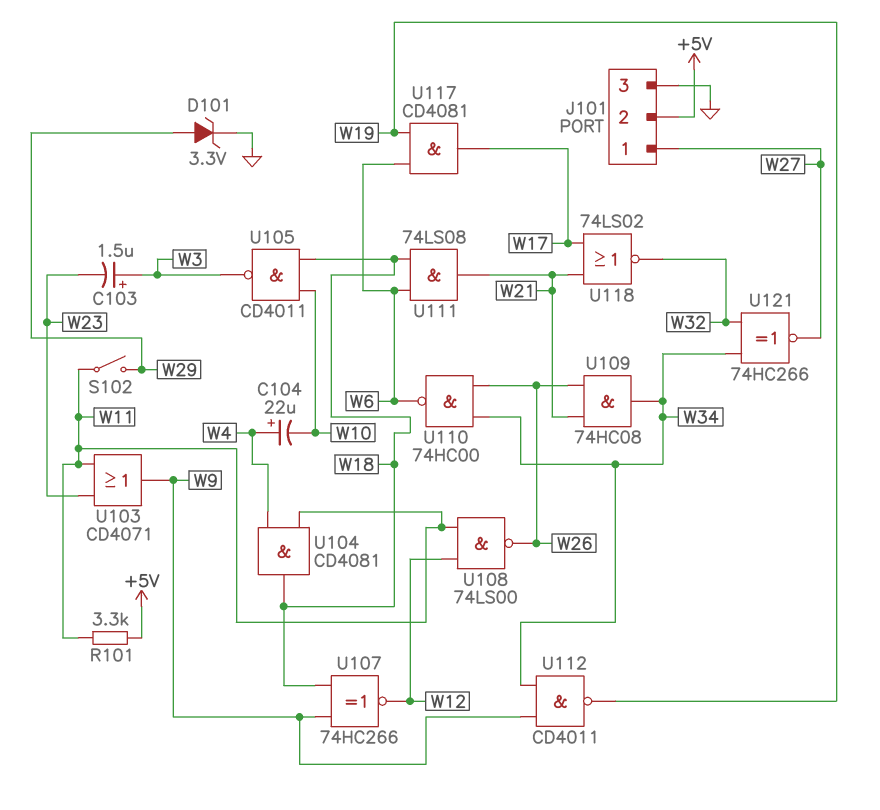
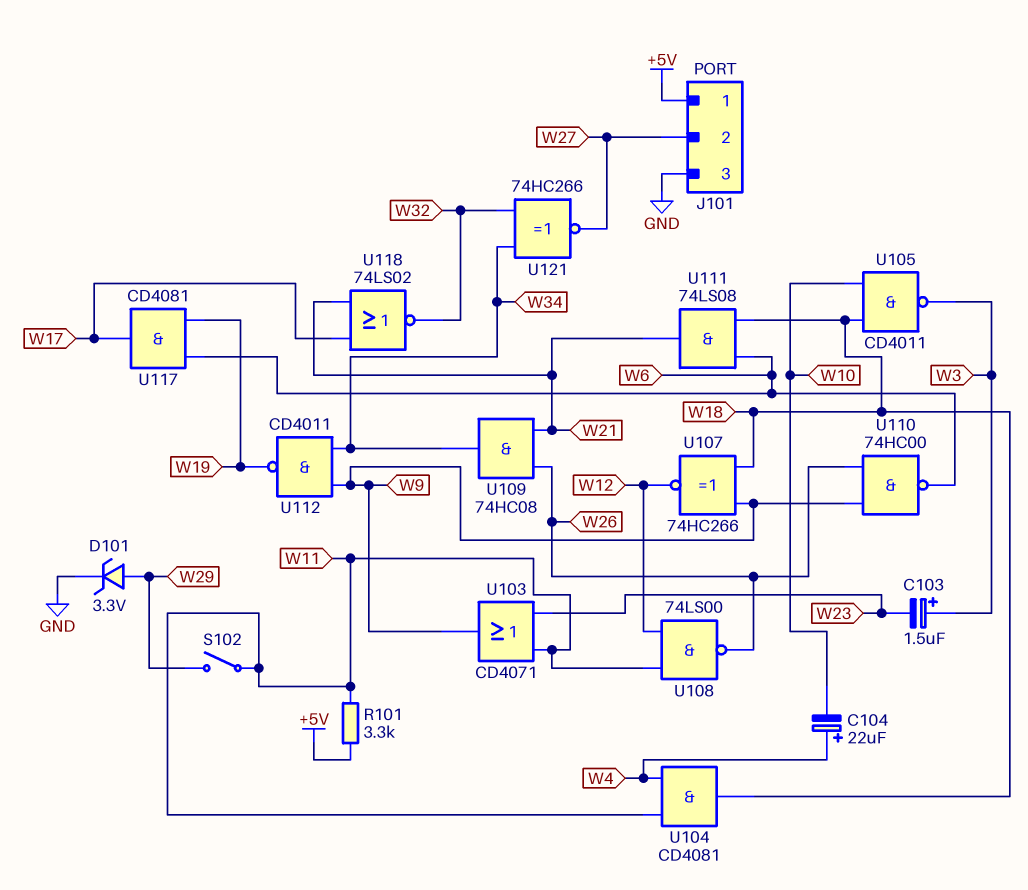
J101 pin 1: W27 -> +5V
J101 pin 2: +5V -> W27
U110: NAND 74HC00 (in W26, in W34, out W6) -> NAND 74HC00 (in W9, in W26, out W6)

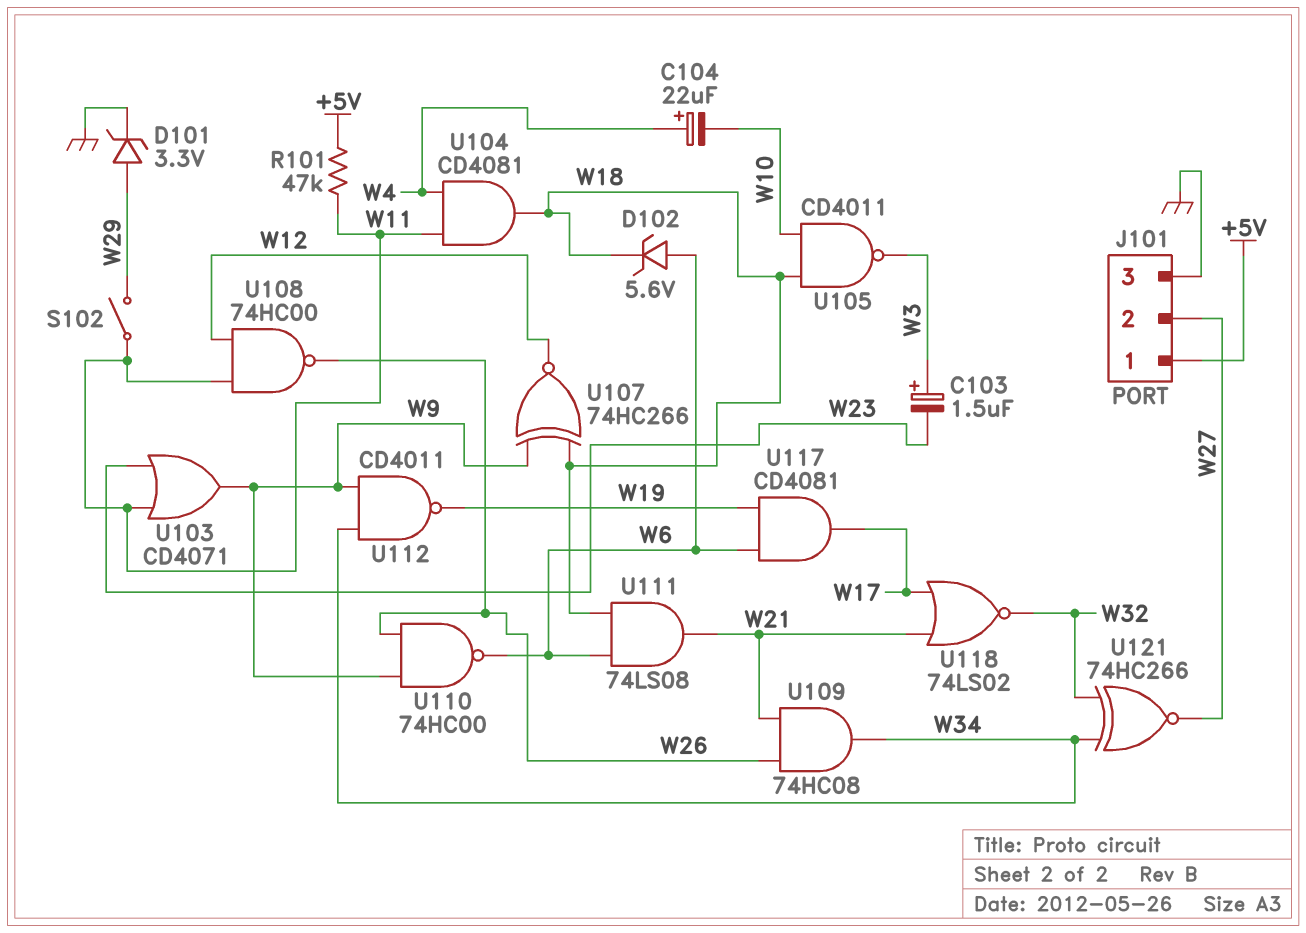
D102: none -> zener 5.6V (A W6, K W18)
R101: 3.3k (+5V, W11) -> 47k (+5V, W11)
U108: NAND 74LS00 (in W11, in W12, out W26) -> NAND 74HC00 (in W11, in W12, out W26)

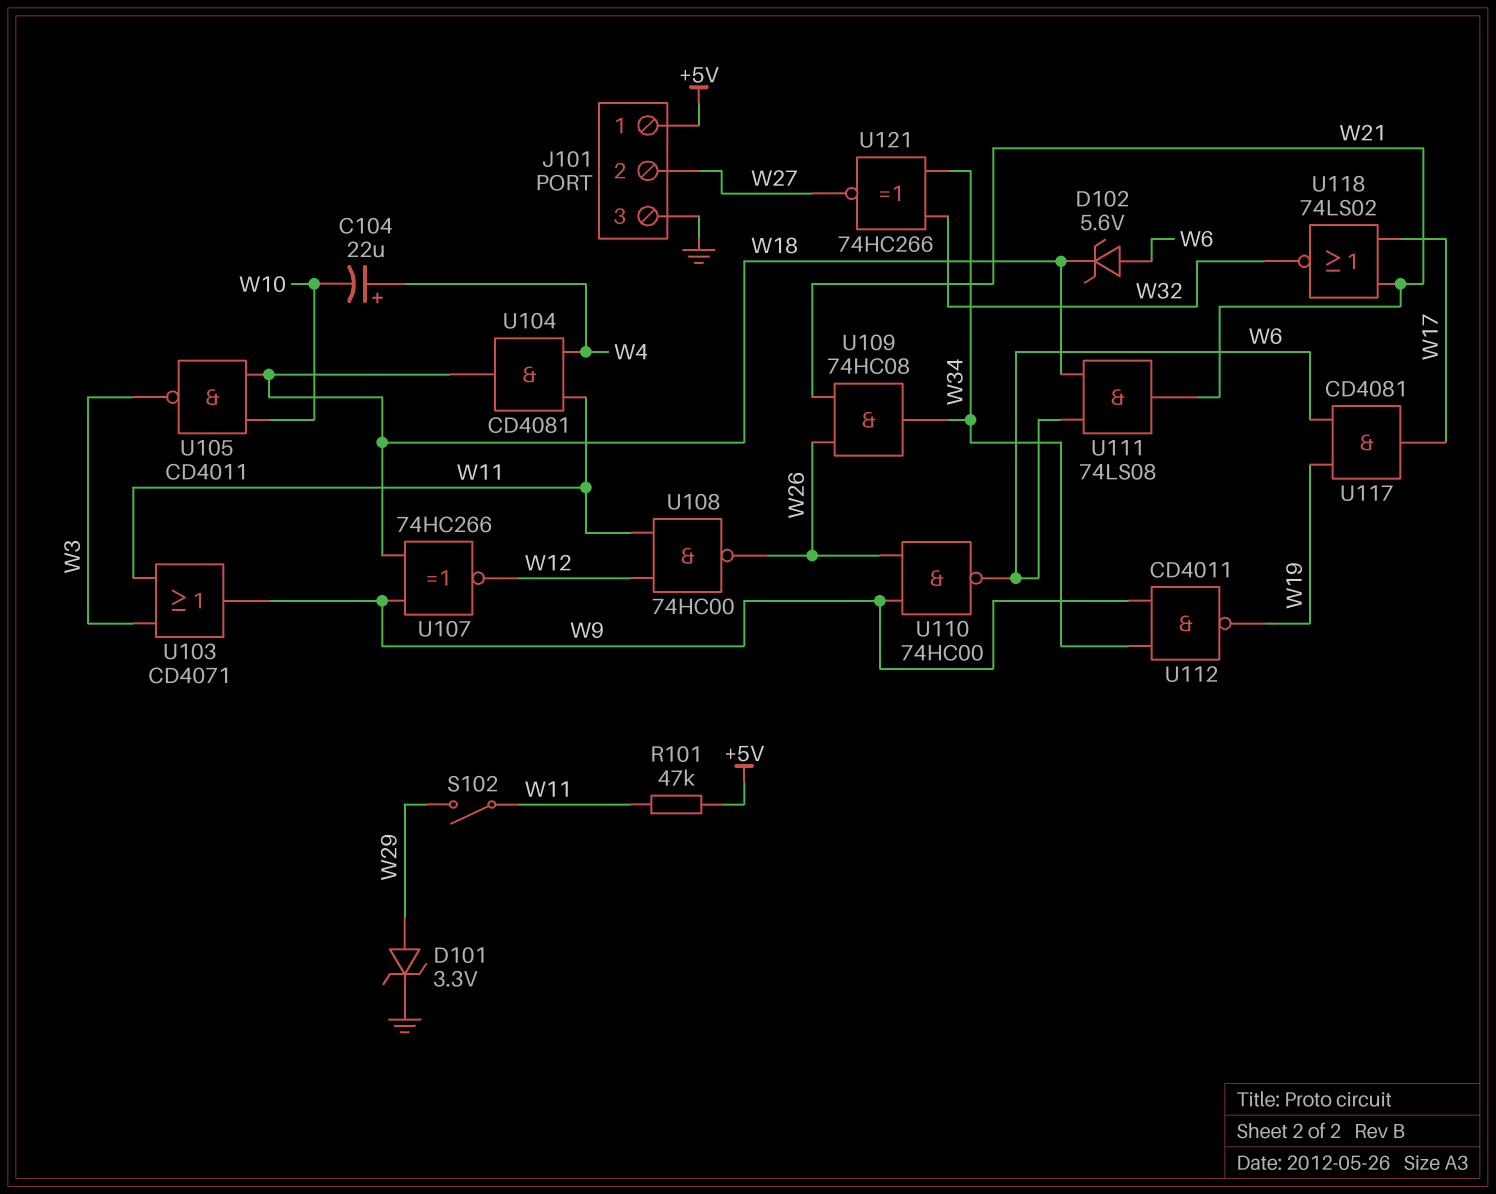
C103: 1.5uF (plus W3, minus W23) -> none
U103: OR CD4071 (in W11, in W23, out W9) -> OR CD4071 (in W3, in W11, out W9)

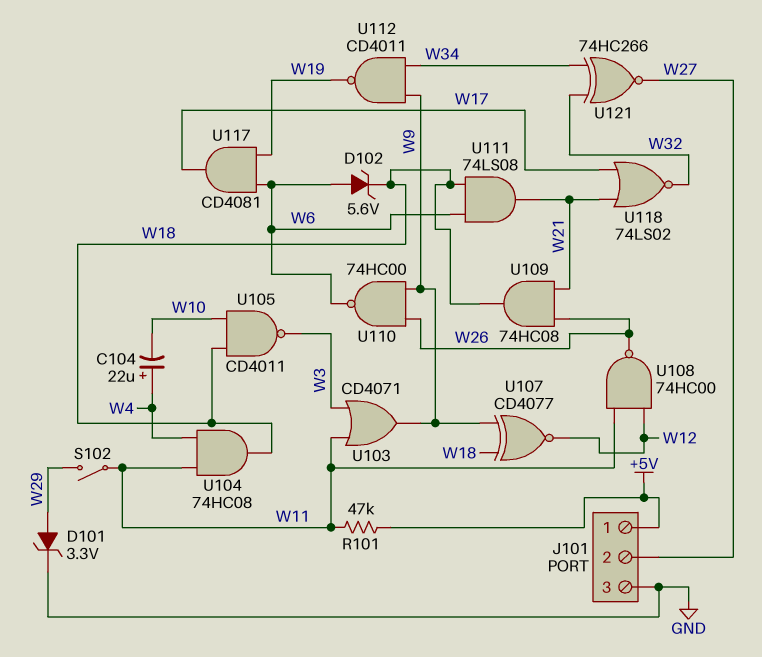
U104: AND CD4081 (in W4, in W11, out W18) -> AND 74HC08 (in W4, in W11, out W18)
U107: XNOR 74HC266 (in W9, in W18, out W12) -> XNOR CD4077 (in W9, in W18, out W12)
U109: AND 74HC08 (in W21, in W26, out W34) -> AND 74HC08 (in W21, in W26, out W18)

